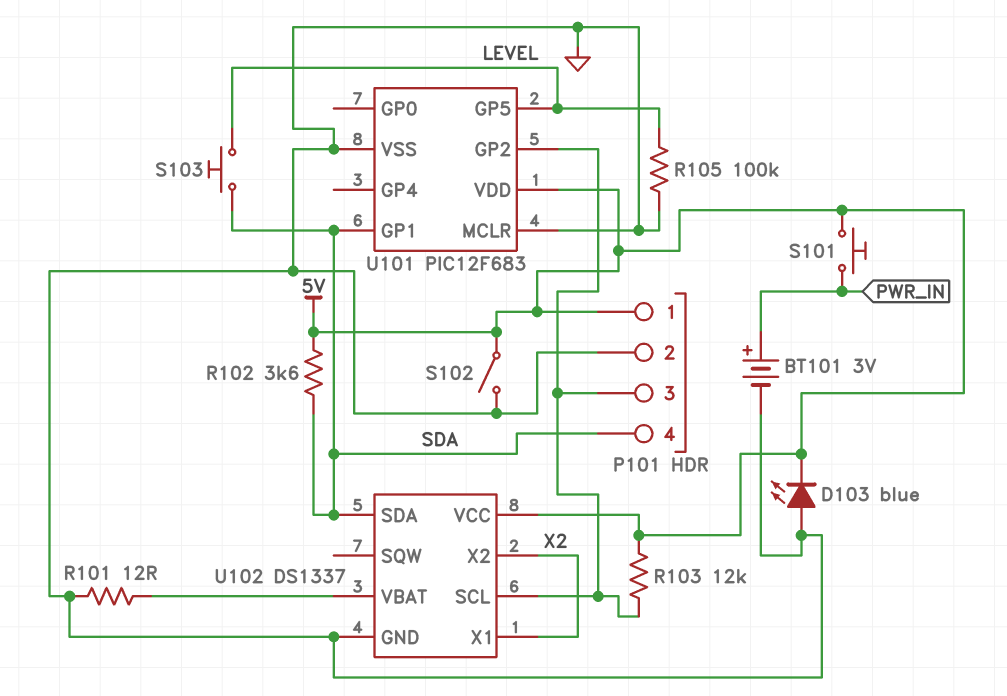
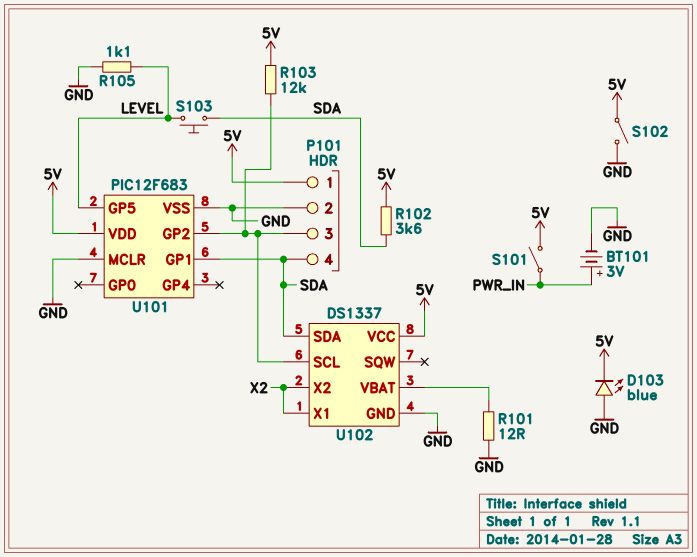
R105: 100k (GND, LEVEL) -> 1.1k (GND, LEVEL)
S101: button (5V, PWR_IN) -> switch (5V, PWR_IN)

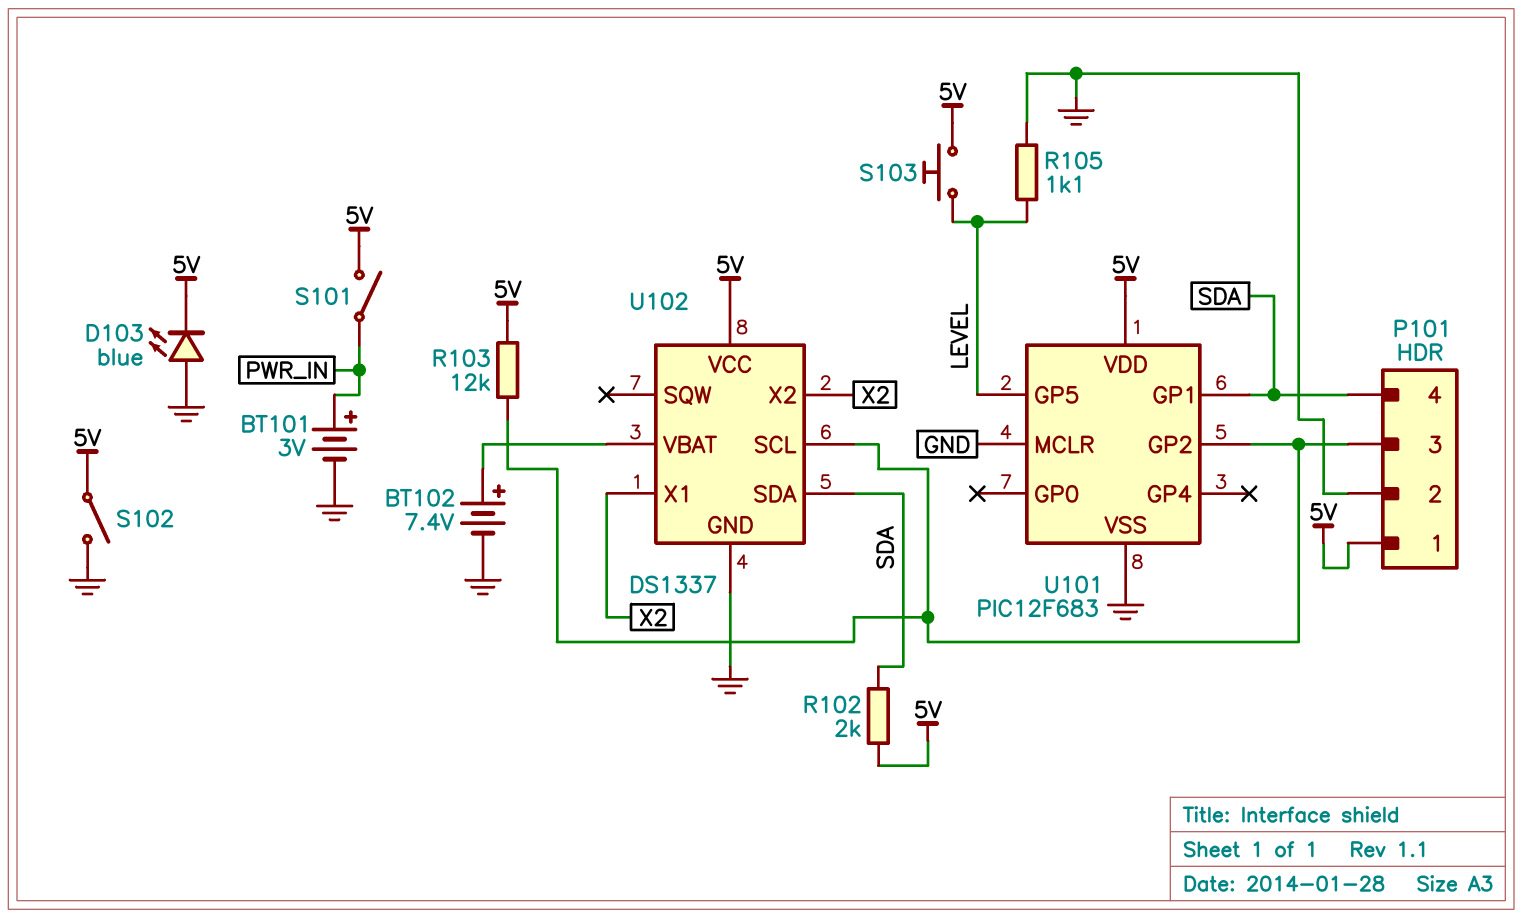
BT102: none -> 7.4V (plus U102/VBAT, minus GND)
R101: 12 (GND, U102/VBAT) -> none
R102: 3.6k (5V, SDA) -> 2k (5V, SDA)
S103: button (LEVEL, SDA) -> button (5V, LEVEL)

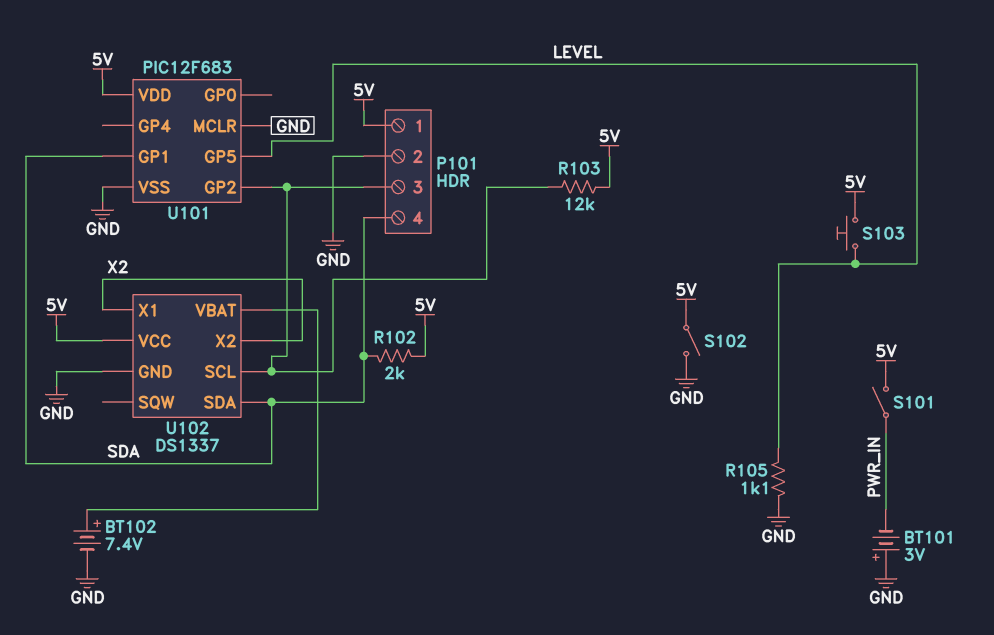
BT101: 3V (plus PWR_IN, minus GND) -> 3V (plus GND, minus PWR_IN)
D103: LED blue (A GND, K 5V) -> none

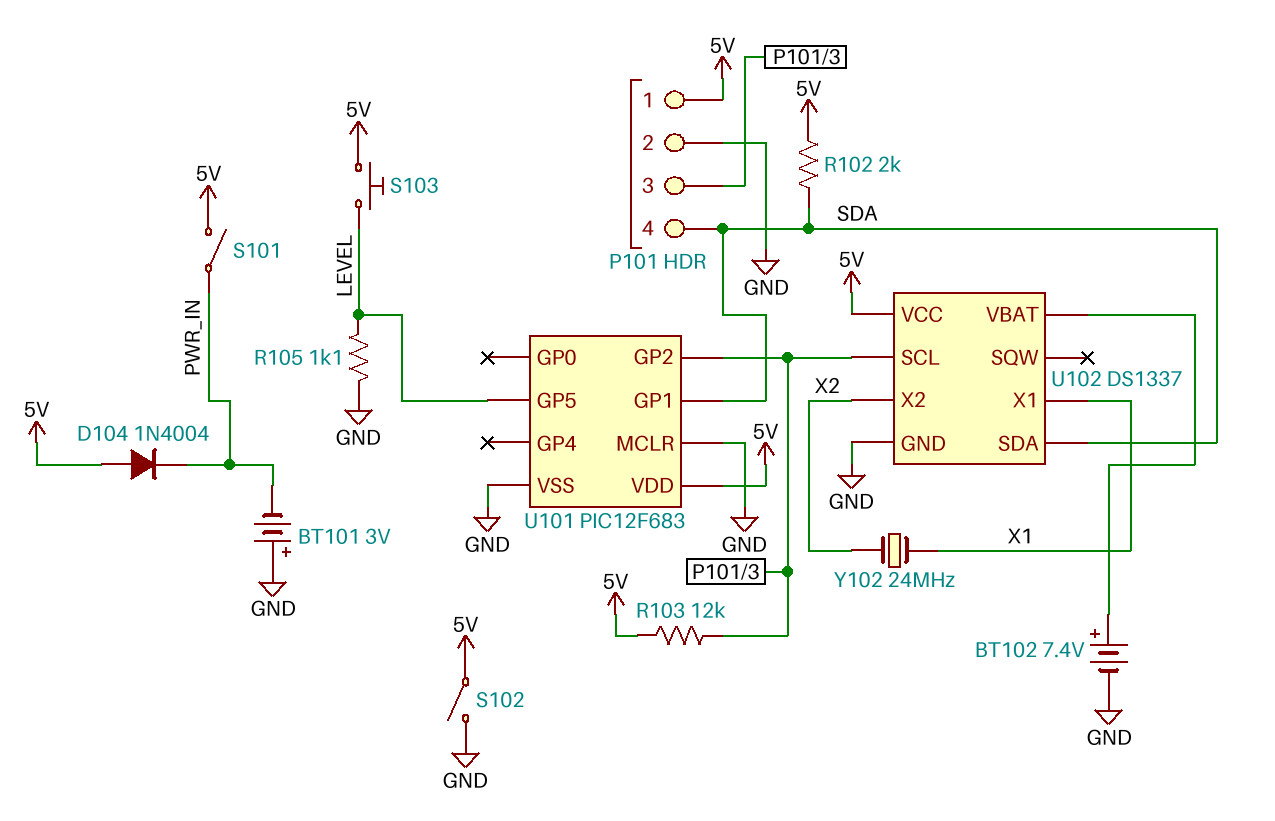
D104: none -> diode 1N4004 (A 5V, K PWR_IN)
U102 pin X1: X2 -> X1
Y102: none -> 24MHz (X1, X2)

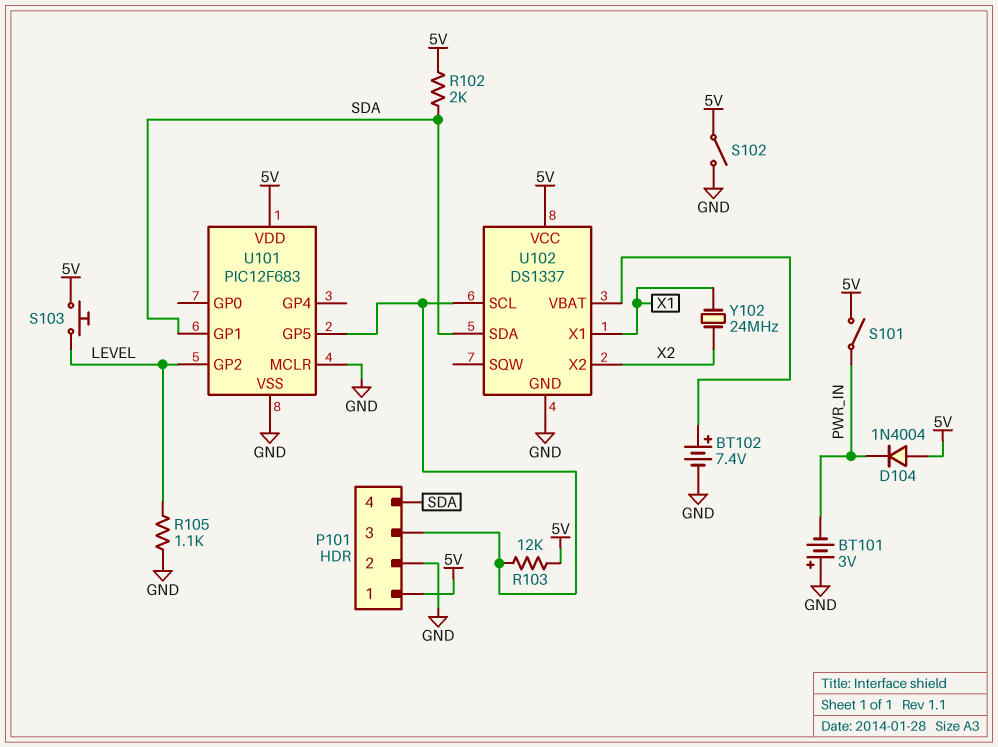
U101 pin GP2: P101/3 -> LEVEL
U101 pin GP5: LEVEL -> P101/3

